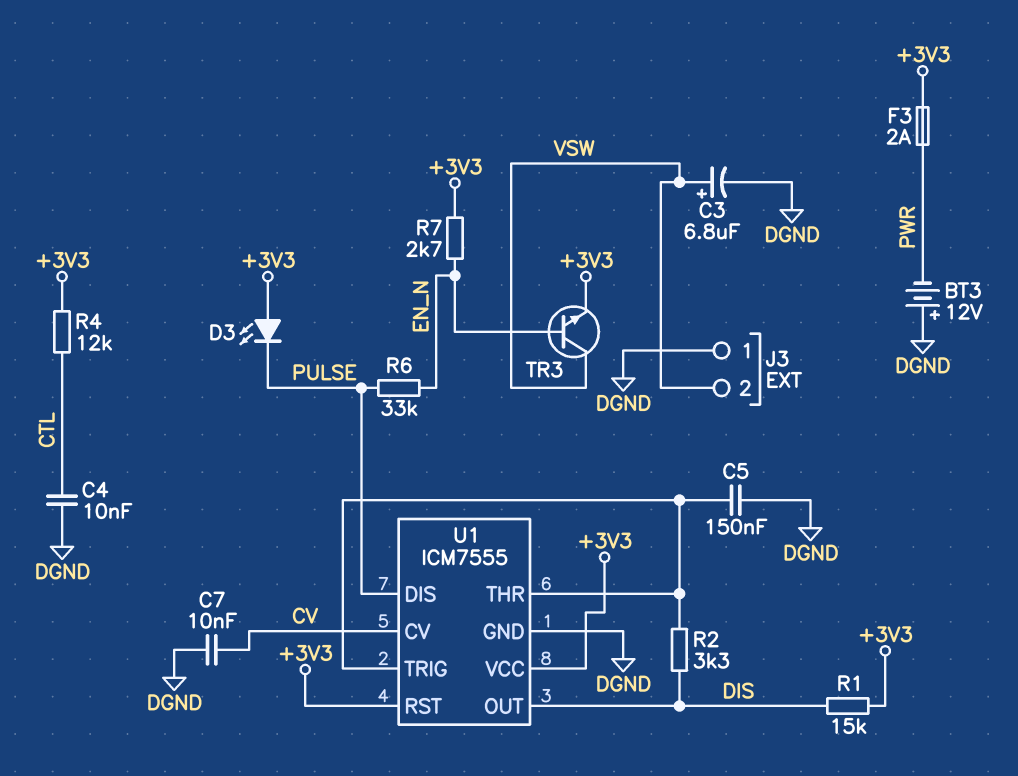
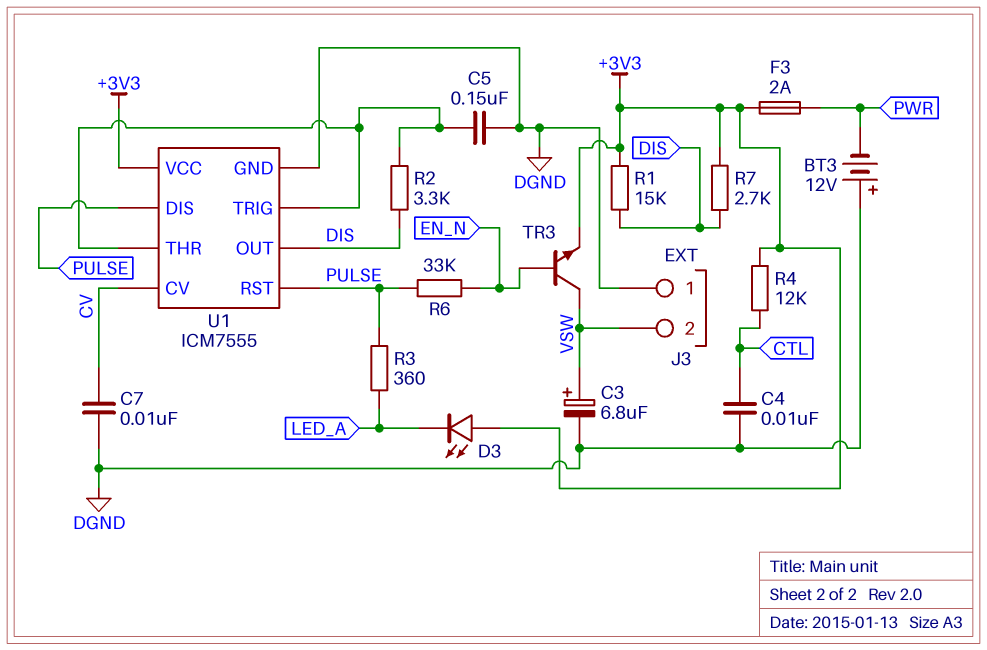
D3: LED (A +3V3, K PULSE) -> LED (A +3V3, K LED_A)
R3: none -> 360 (LED_A, PULSE)
R7: 2.7k (+3V3, EN_N) -> 2.7k (+3V3, DIS)
U1 pin RST: +3V3 -> PULSE

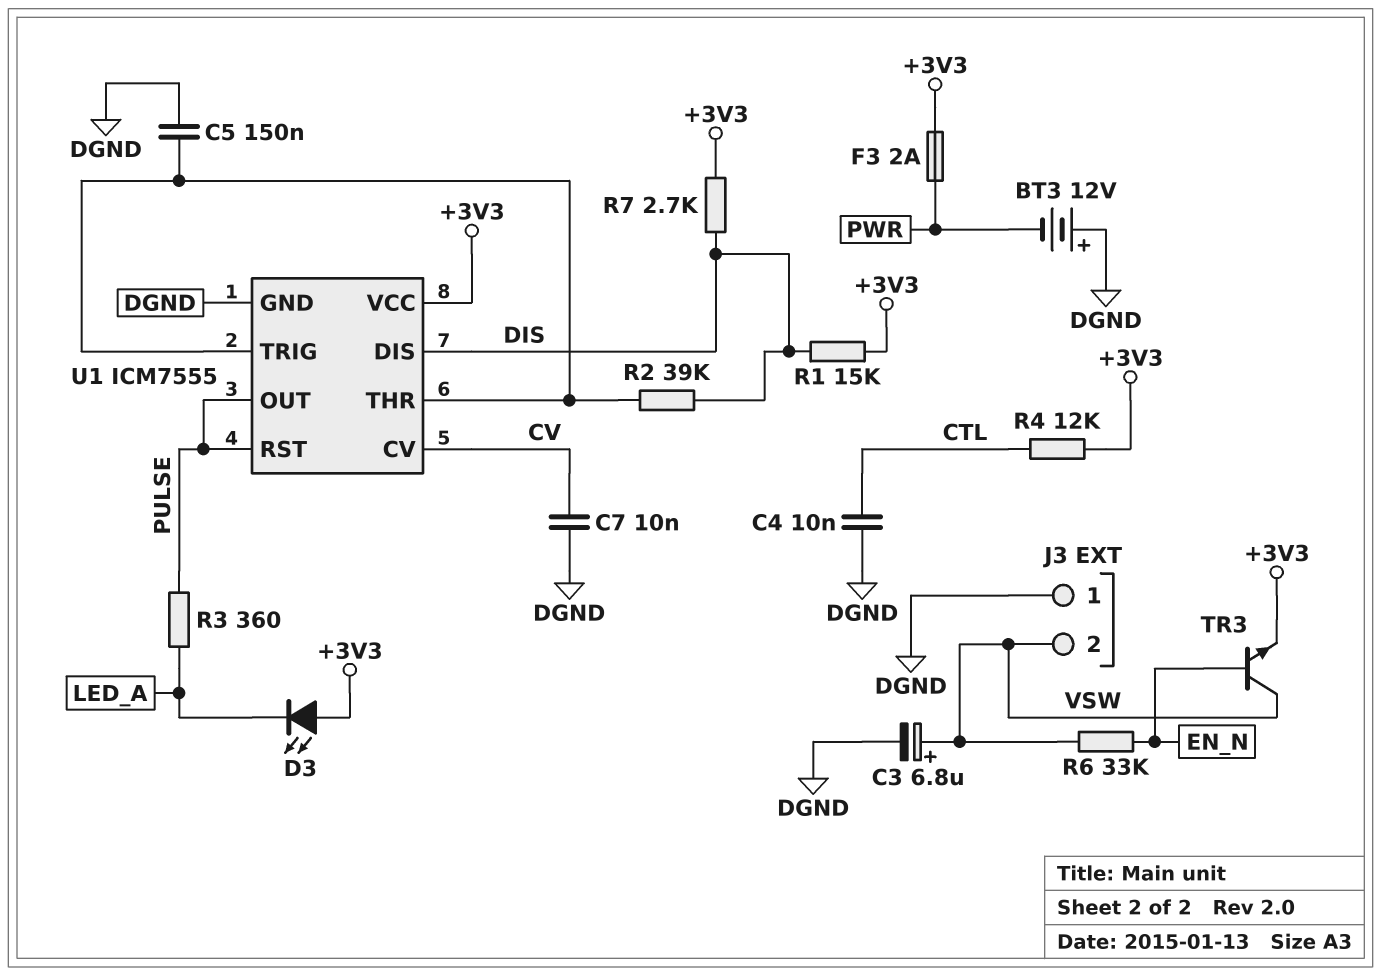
R2: 3.3k (DIS, U1/THR) -> 39k (DIS, U1/THR)
R6: 33k (EN_N, PULSE) -> 33k (EN_N, VSW)
U1 pin DIS: PULSE -> DIS
U1 pin OUT: DIS -> PULSE

